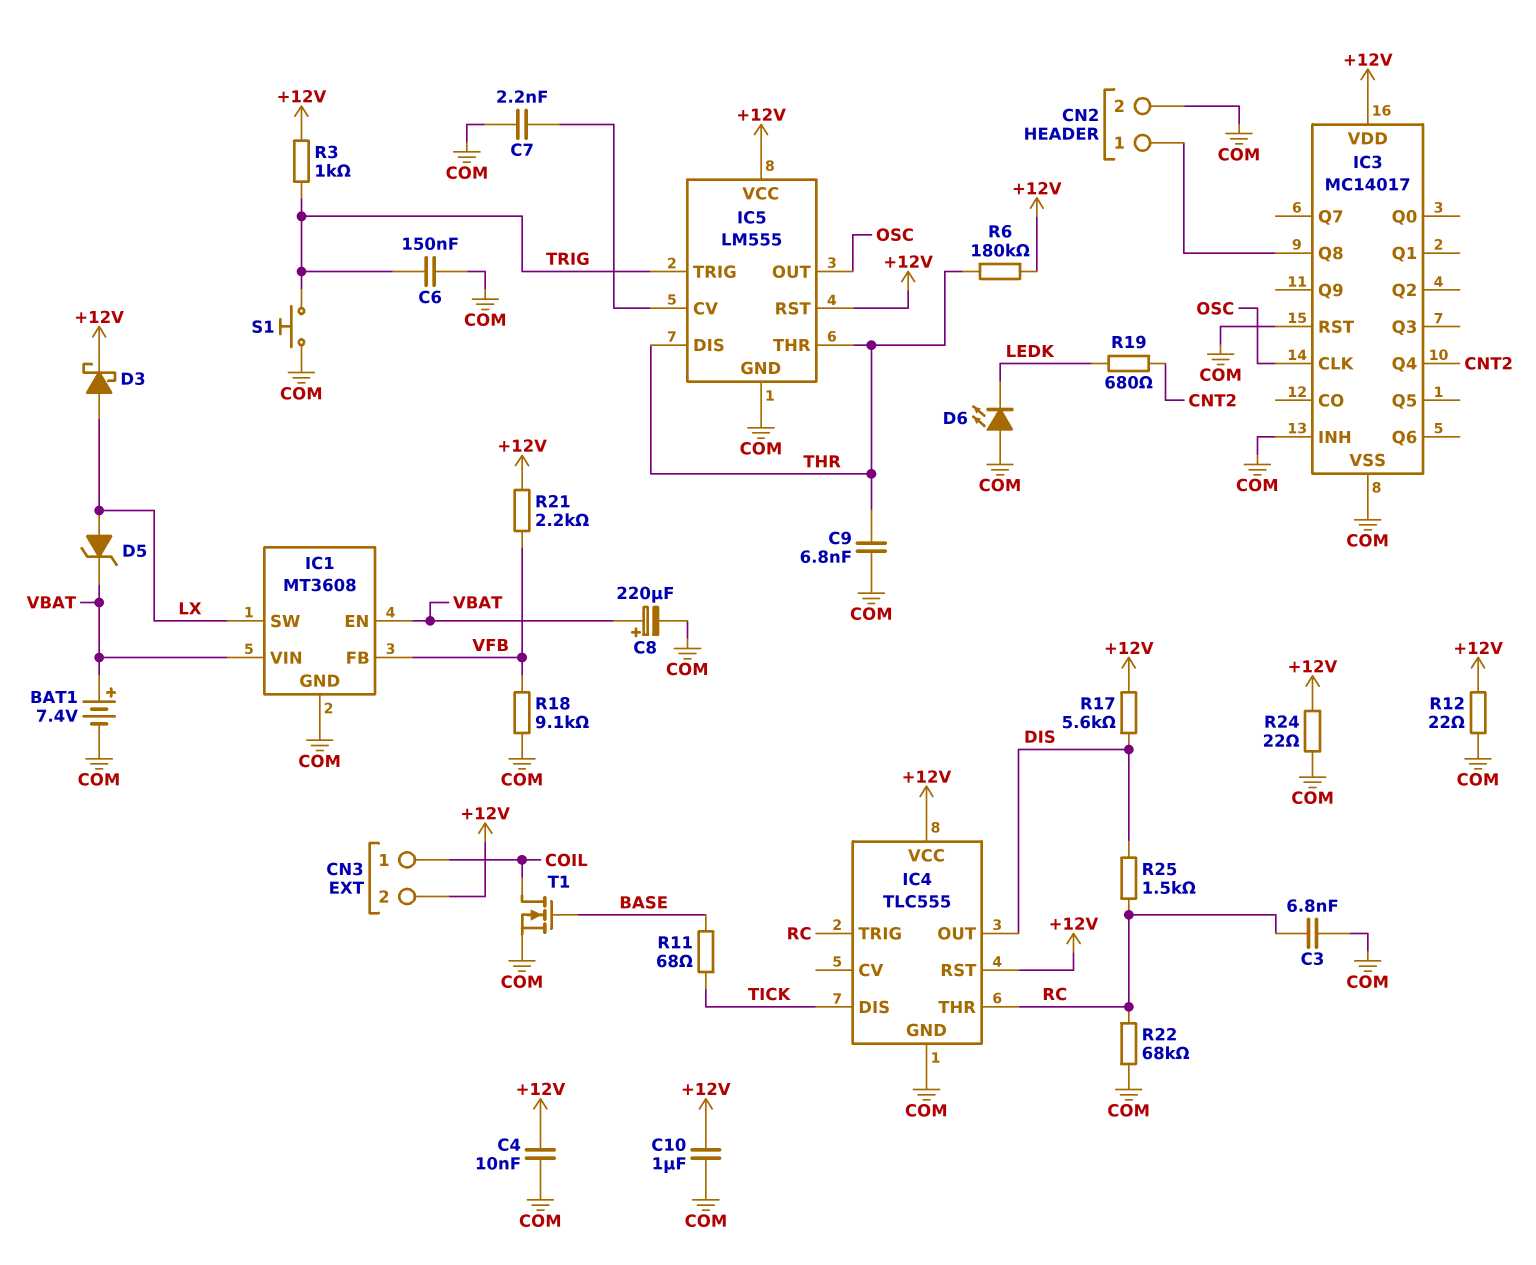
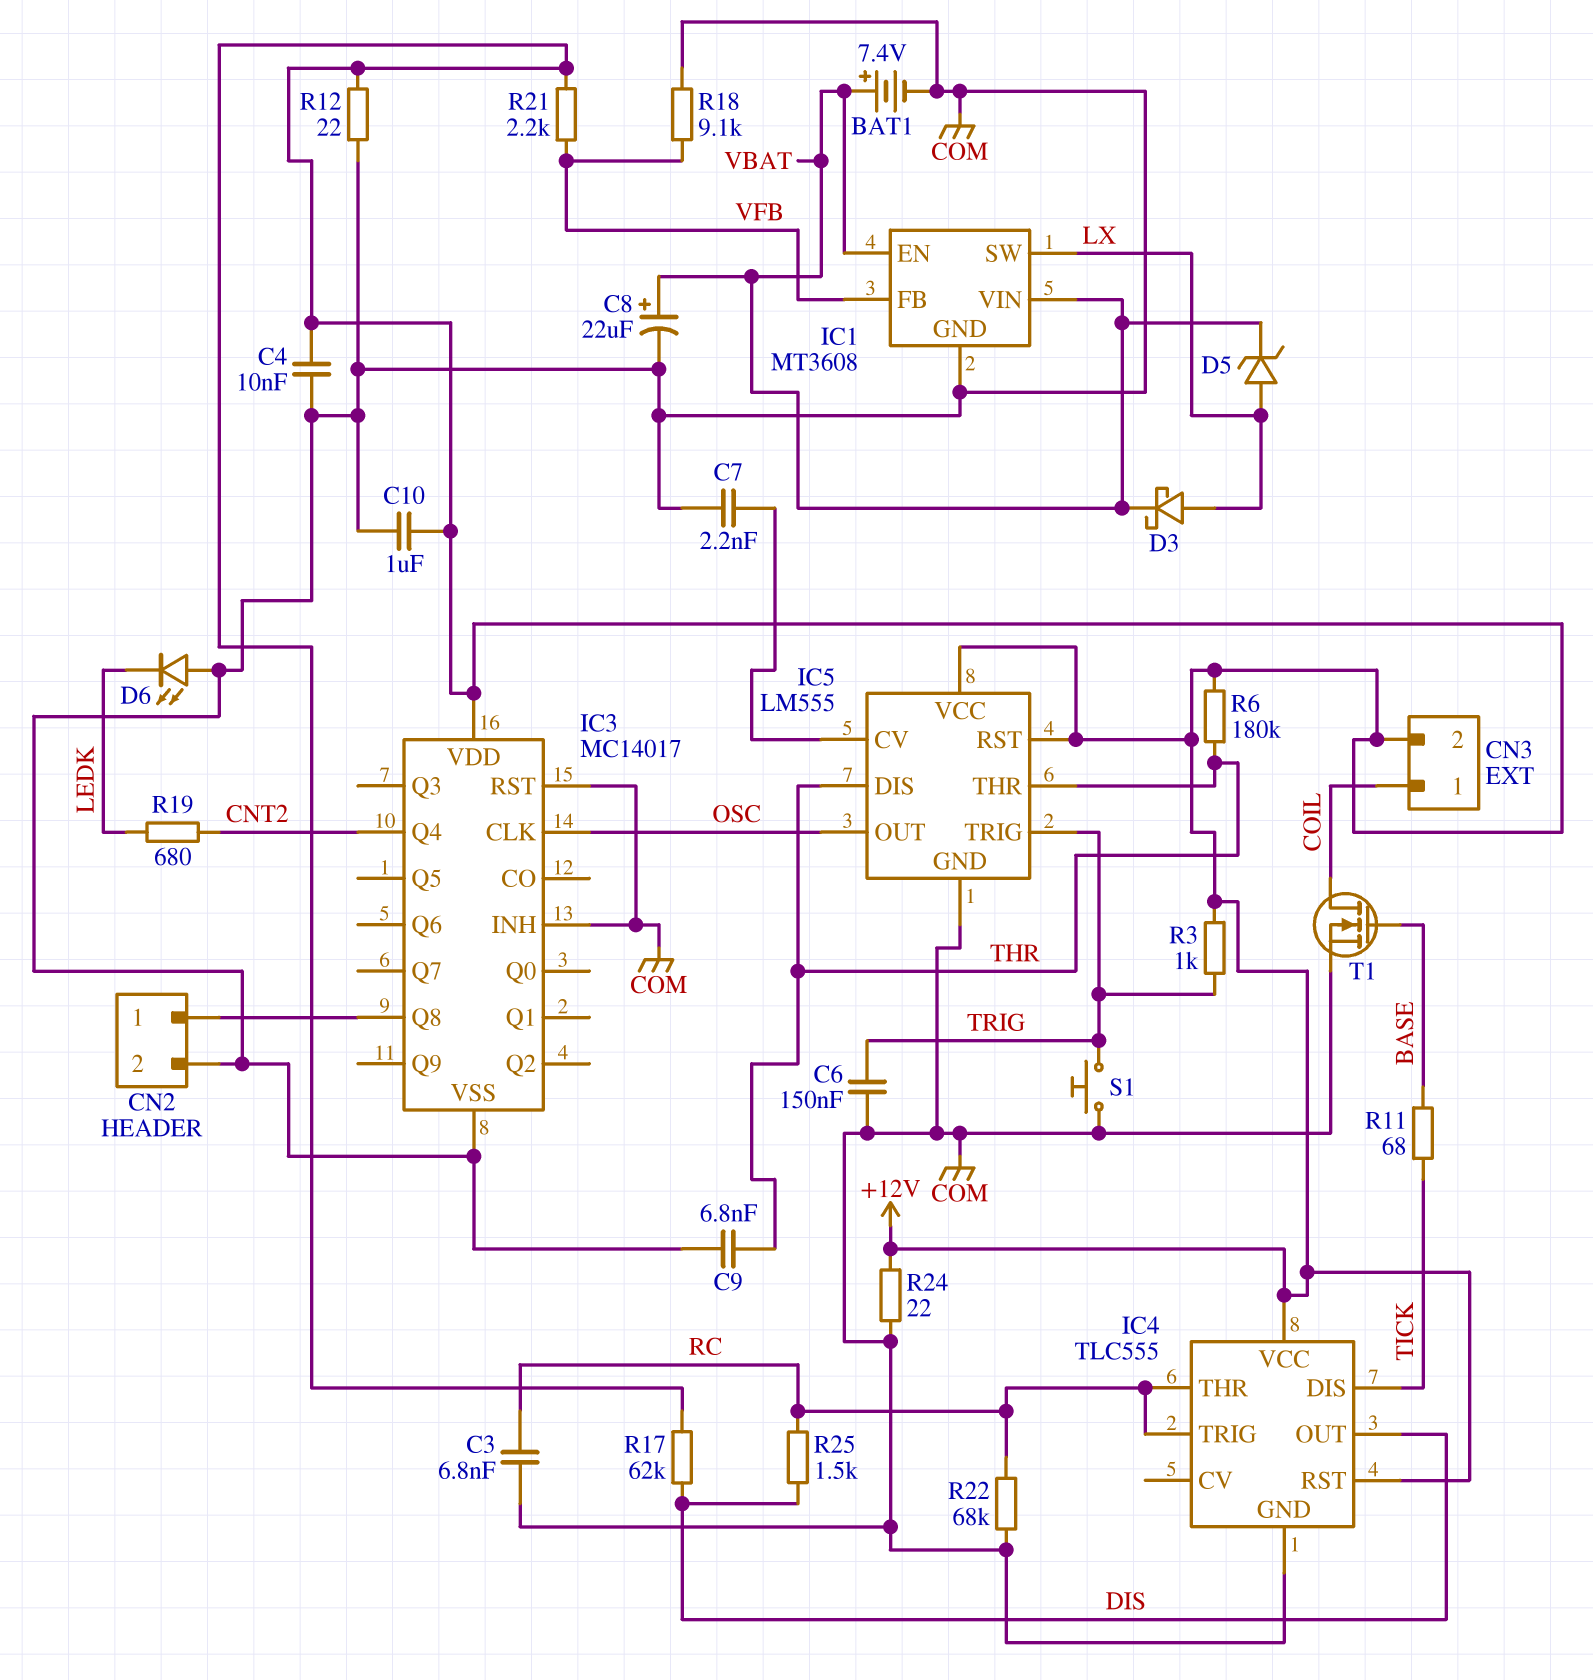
C8: 220uF (plus VBAT, minus COM) -> 22uF (plus VBAT, minus COM)
D3: schottky (A LX, K +12V) -> schottky (A LX, K VBAT)
R17: 5.6k (+12V, DIS) -> 62k (+12V, DIS)

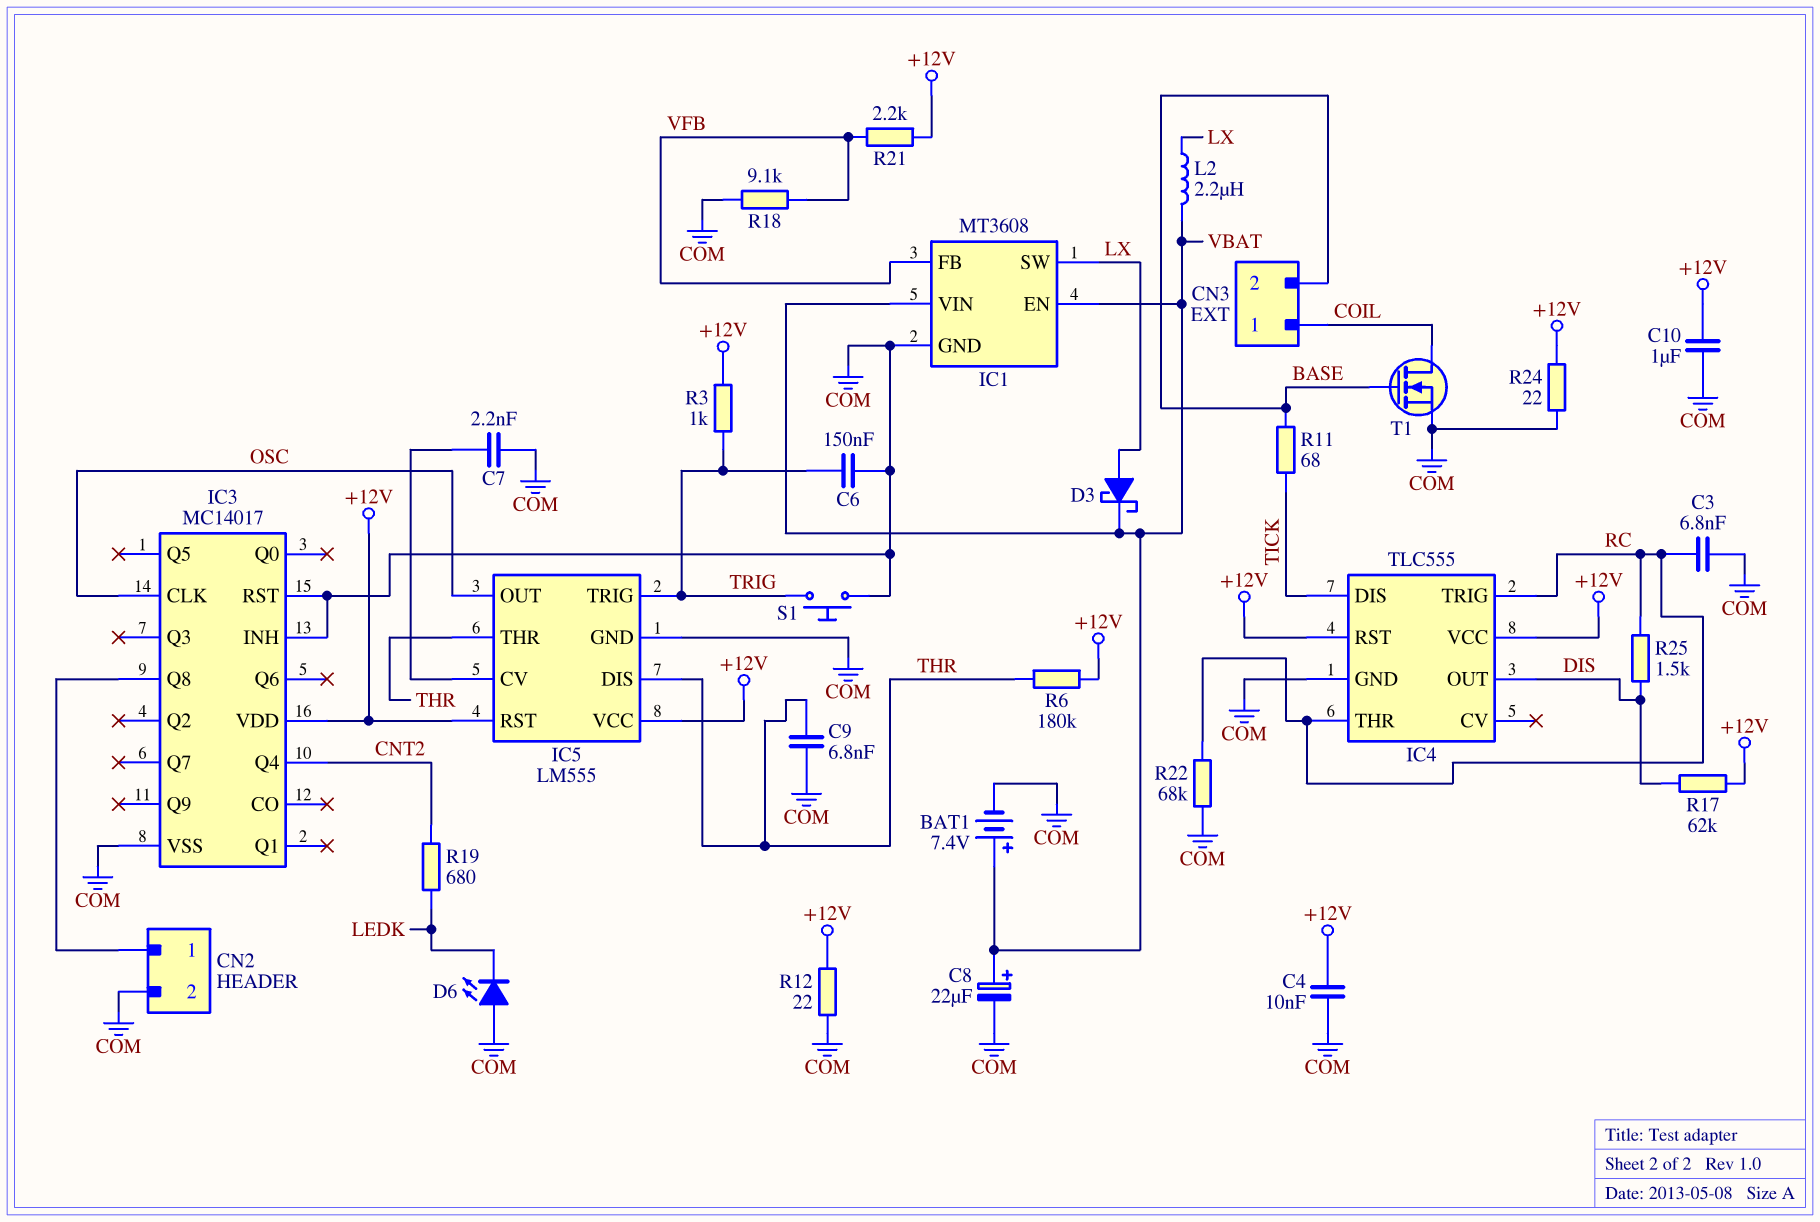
CN3 pin 2: +12V -> BASE
D5: zener (A LX, K VBAT) -> none
L2: none -> 2.2uH (LX, VBAT)

